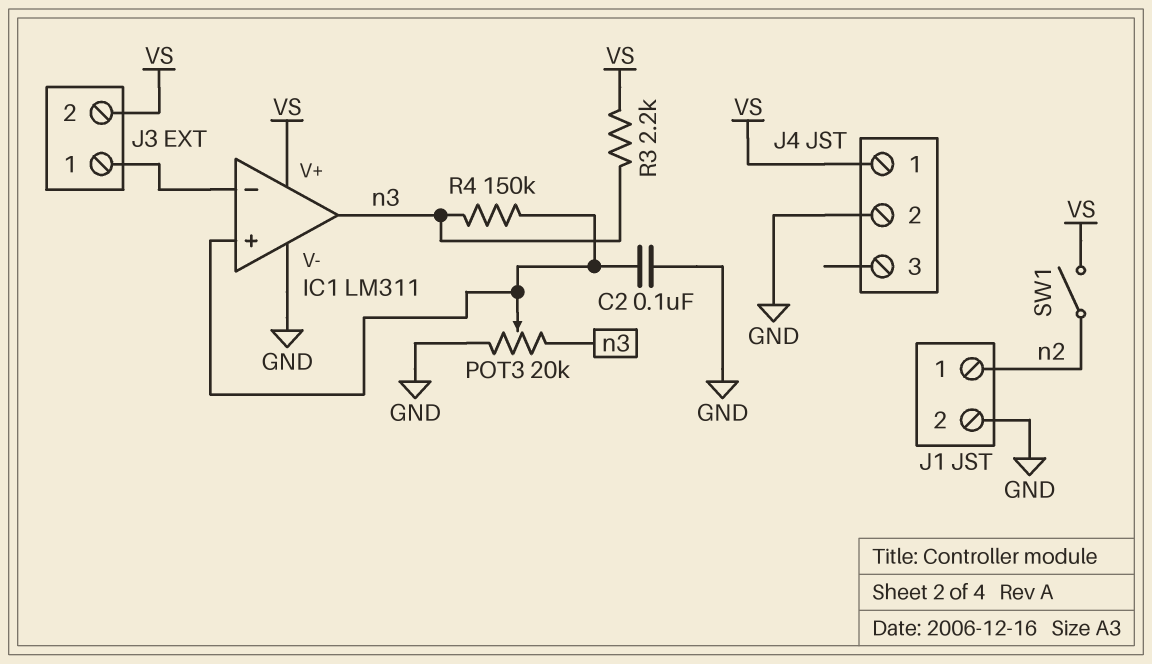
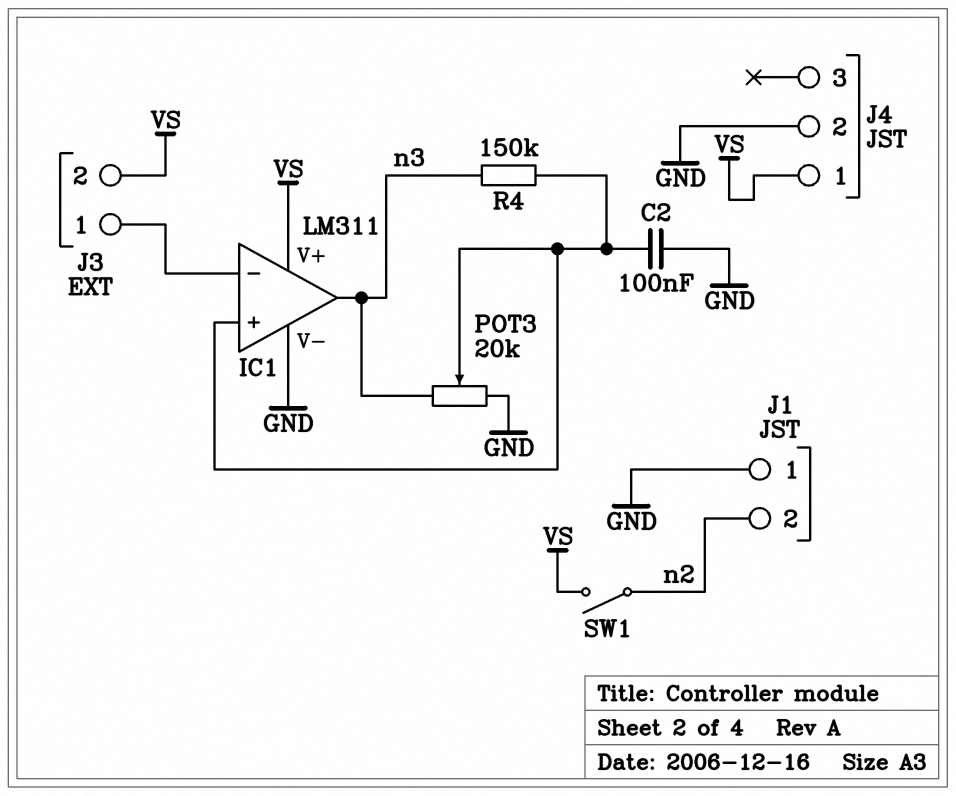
J1 pin 1: n2 -> GND
J1 pin 2: GND -> n2
R3: 2.2k (VS, n3) -> none

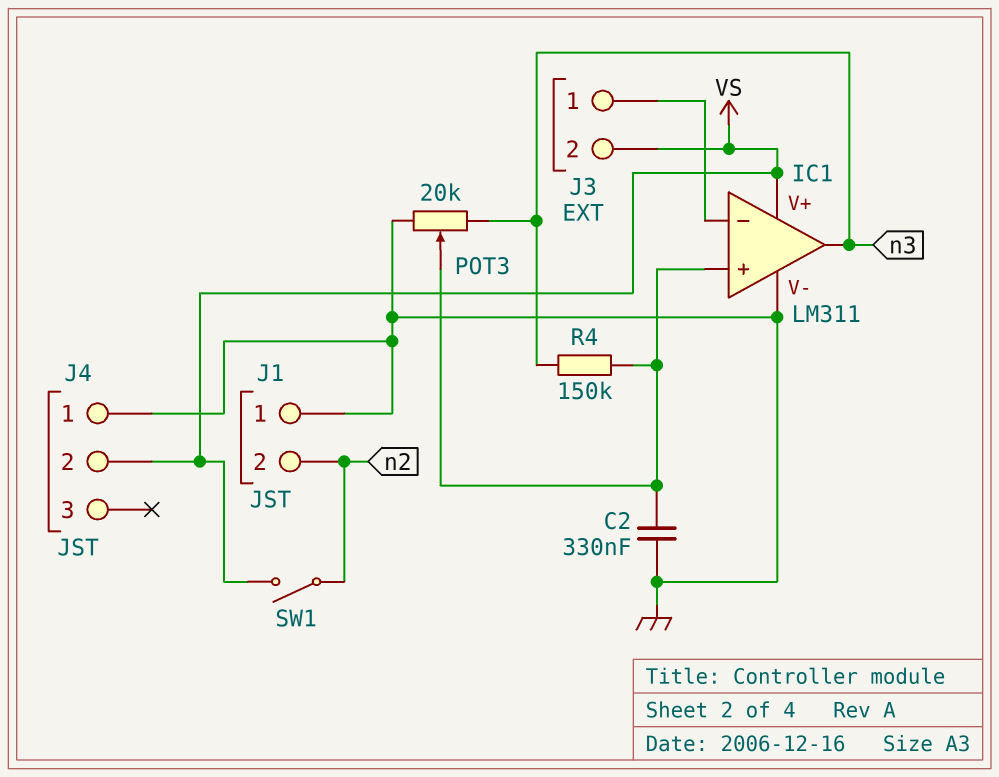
C2: 100nF (GND, IC1/in+) -> 330nF (GND, IC1/in+)
J4 pin 1: VS -> GND
J4 pin 2: GND -> VS

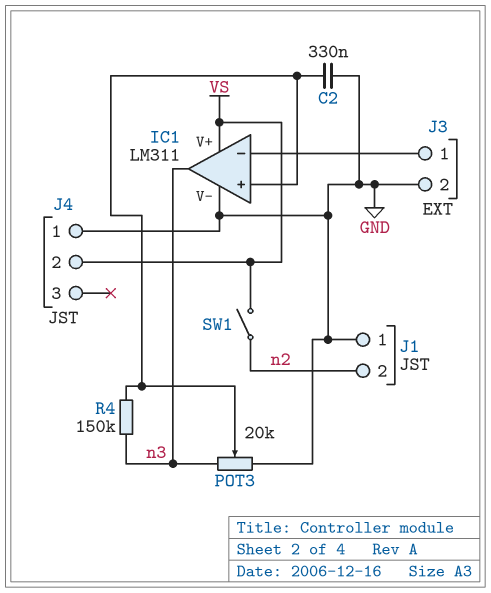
J3 pin 2: VS -> GND

